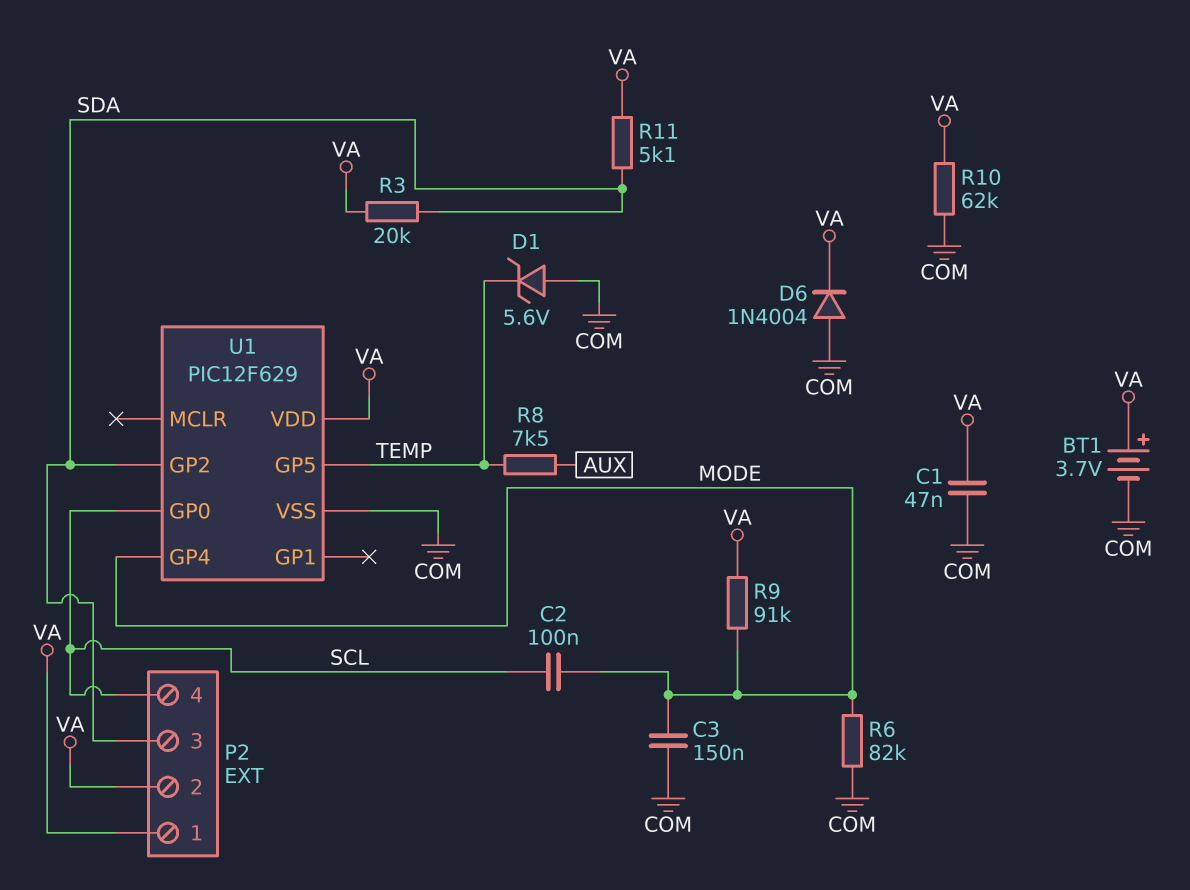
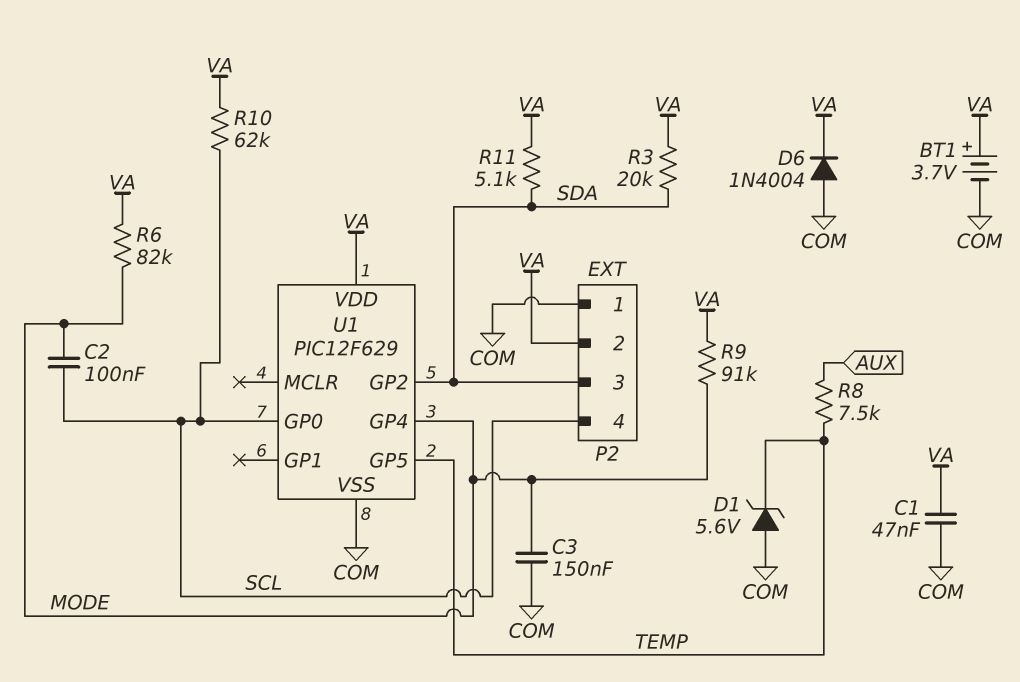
P2 pin 1: VA -> COM
R6: 82k (COM, MODE) -> 82k (MODE, VA)
R10: 62k (COM, VA) -> 62k (SCL, VA)

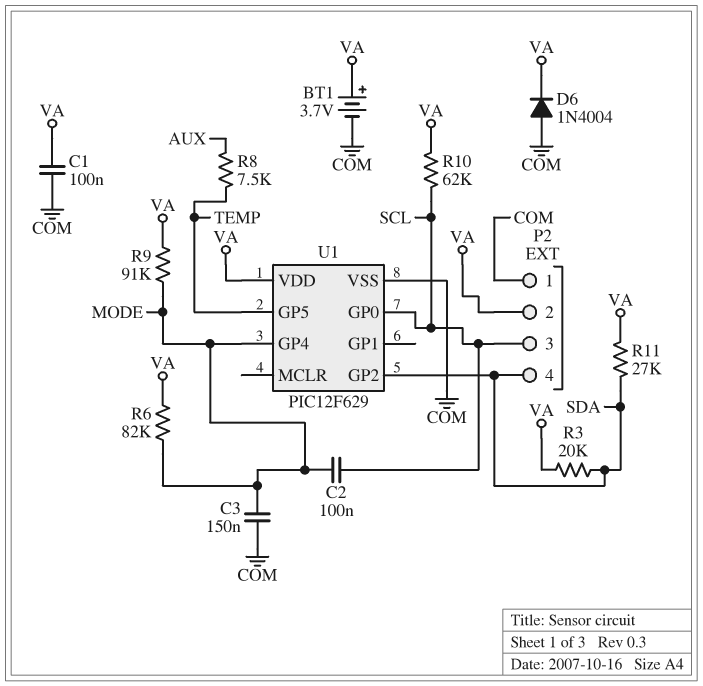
C1: 47nF (COM, VA) -> 100nF (COM, VA)
D1: zener 5.6V (A COM, K TEMP) -> none
P2 pin 3: SDA -> SCL
P2 pin 4: SCL -> SDA
R11: 5.1k (SDA, VA) -> 27k (SDA, VA)

